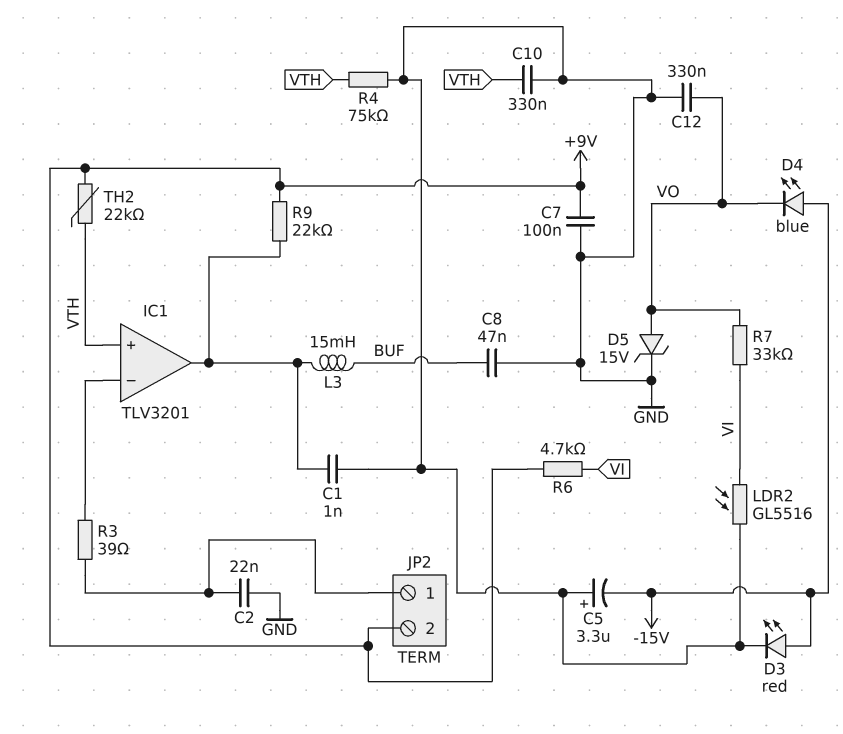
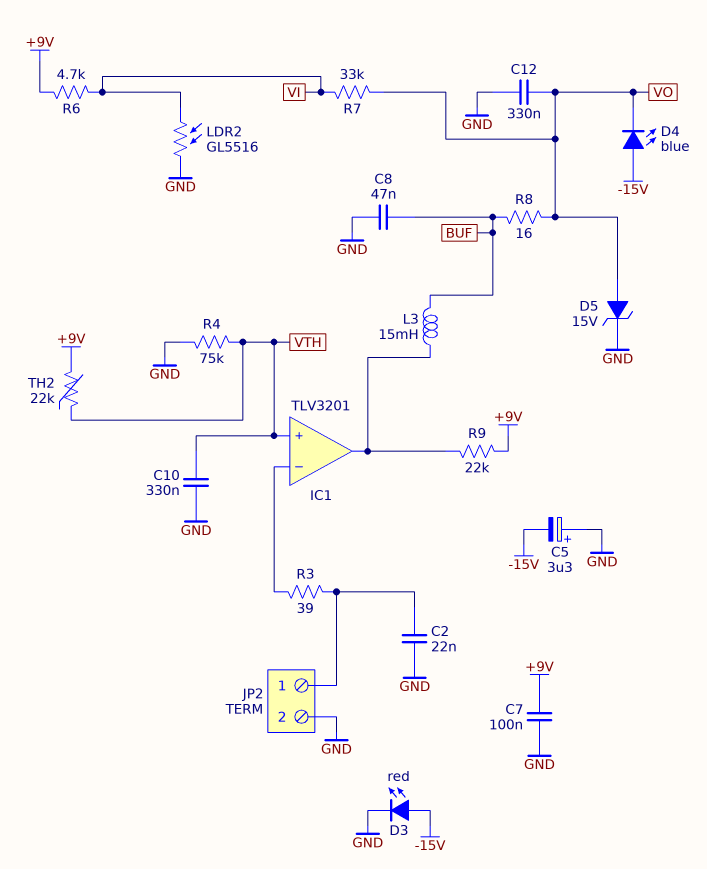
C1: 1nF (GND, IC1/out) -> none
JP2 pin 2: +9V -> GND
R8: none -> 16 (BUF, VO)

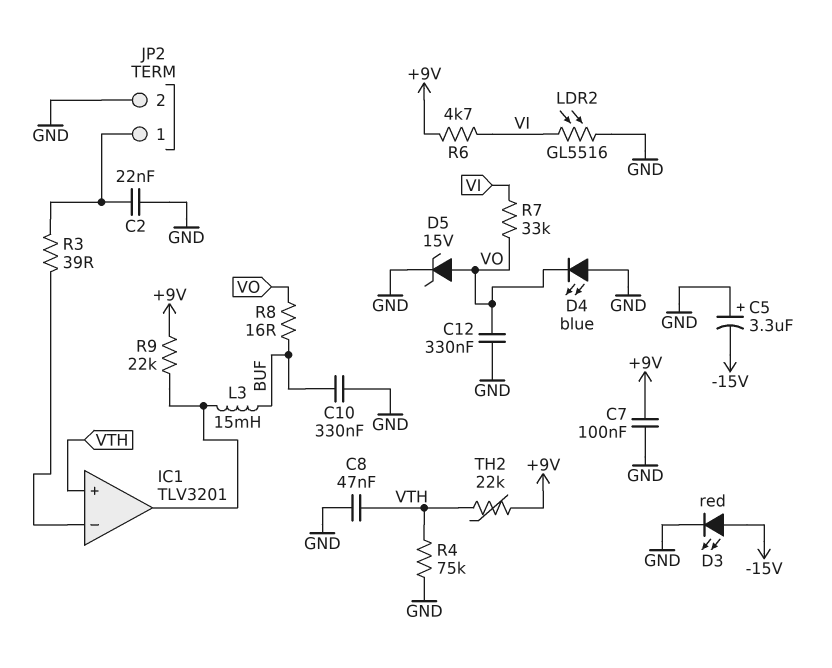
C8: 47nF (BUF, GND) -> 47nF (GND, VTH)
C10: 330nF (GND, VTH) -> 330nF (BUF, GND)
D4: LED blue (A -15V, K VO) -> LED blue (A GND, K VO)

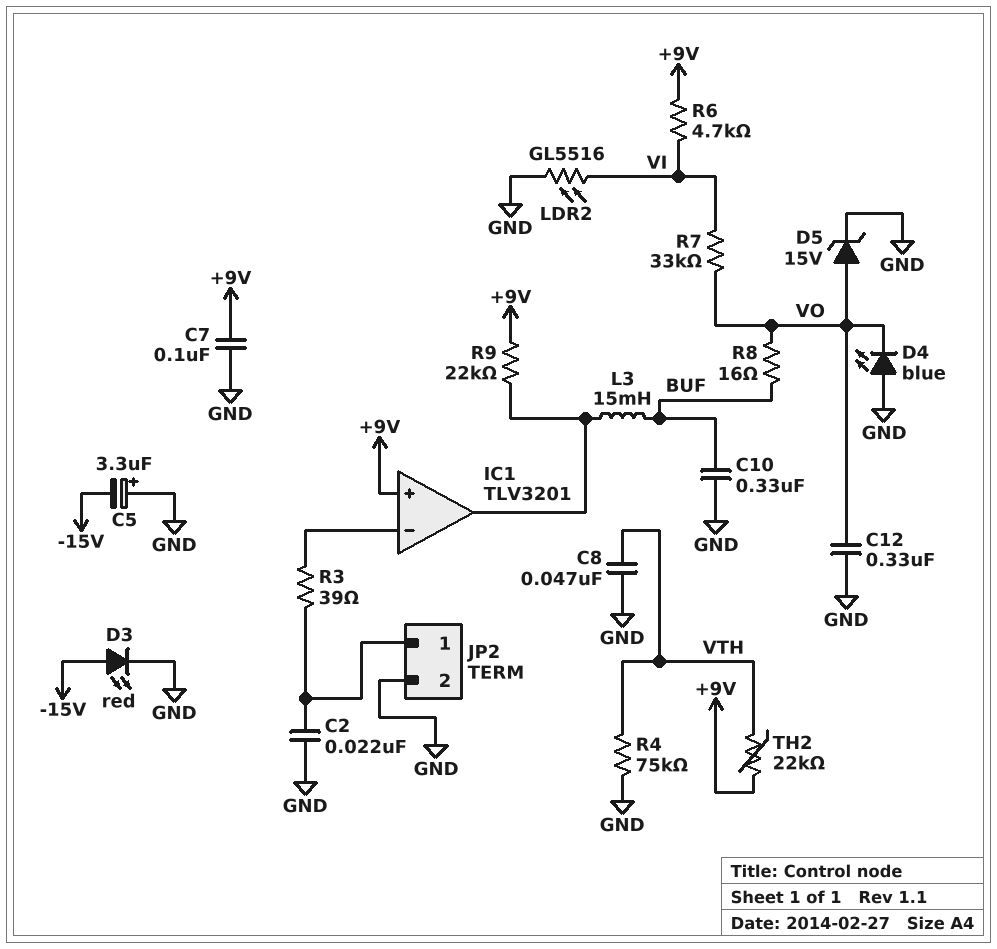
IC1 pin in+: VTH -> +9V

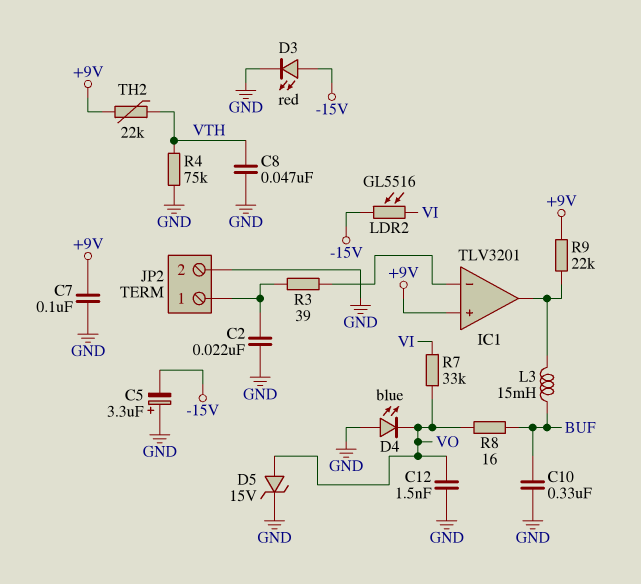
C12: 330nF (GND, VO) -> 1.5nF (GND, VO)
LDR2: GL5516 (GND, VI) -> GL5516 (-15V, VI)
R6: 4.7k (+9V, VI) -> none

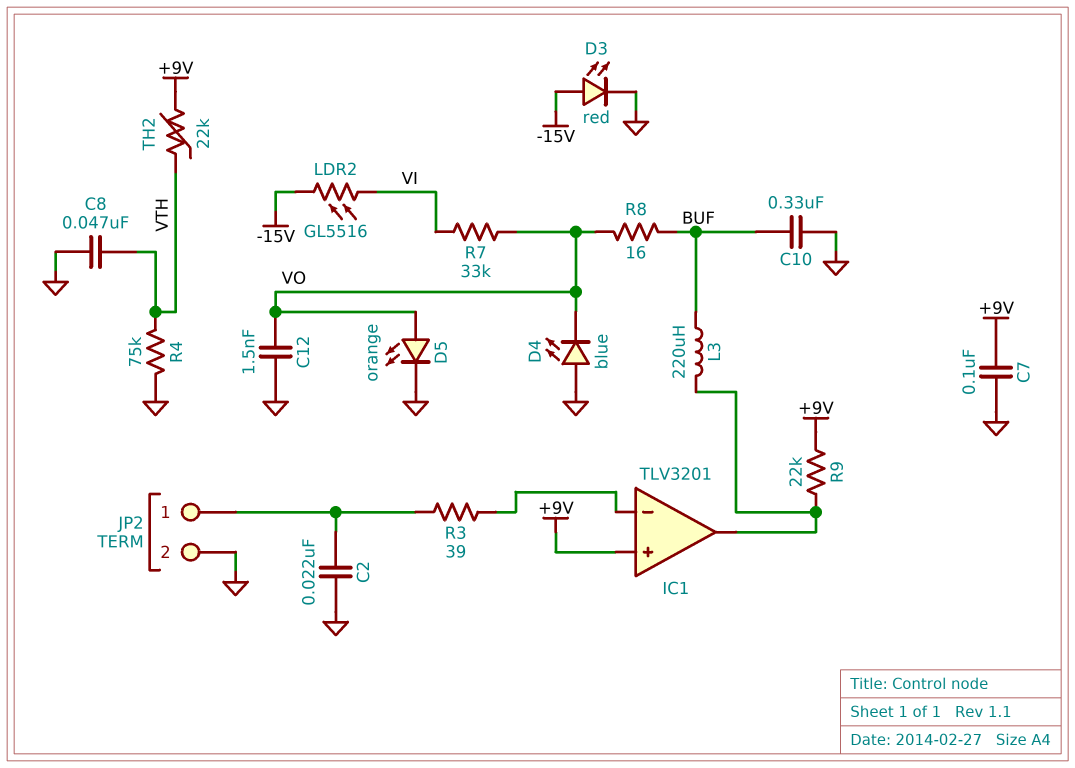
C5: 3.3uF (plus GND, minus -15V) -> none
D5: zener 15V (A VO, K GND) -> LED orange (A VO, K GND)
L3: 15mH (BUF, IC1/out) -> 220uH (BUF, IC1/out)

